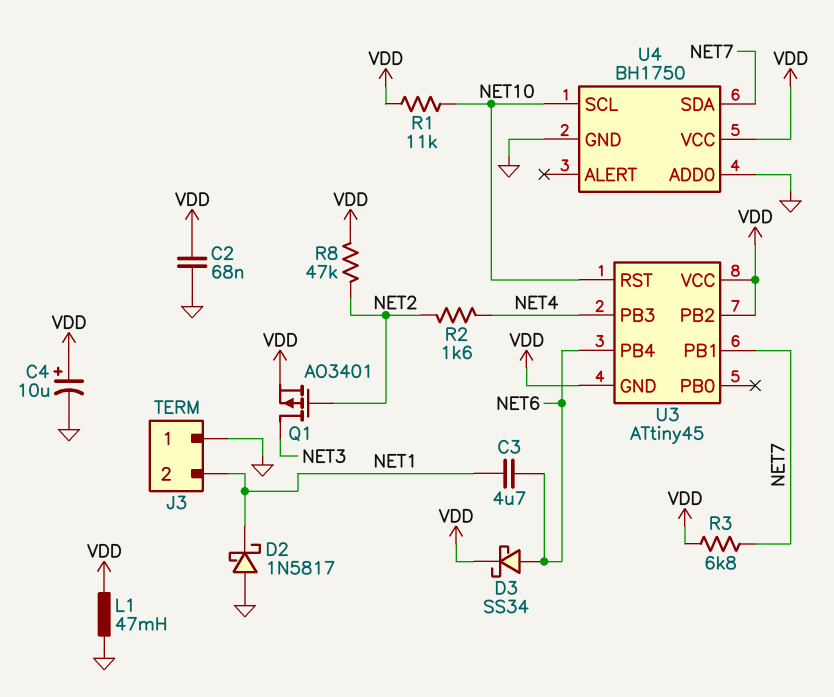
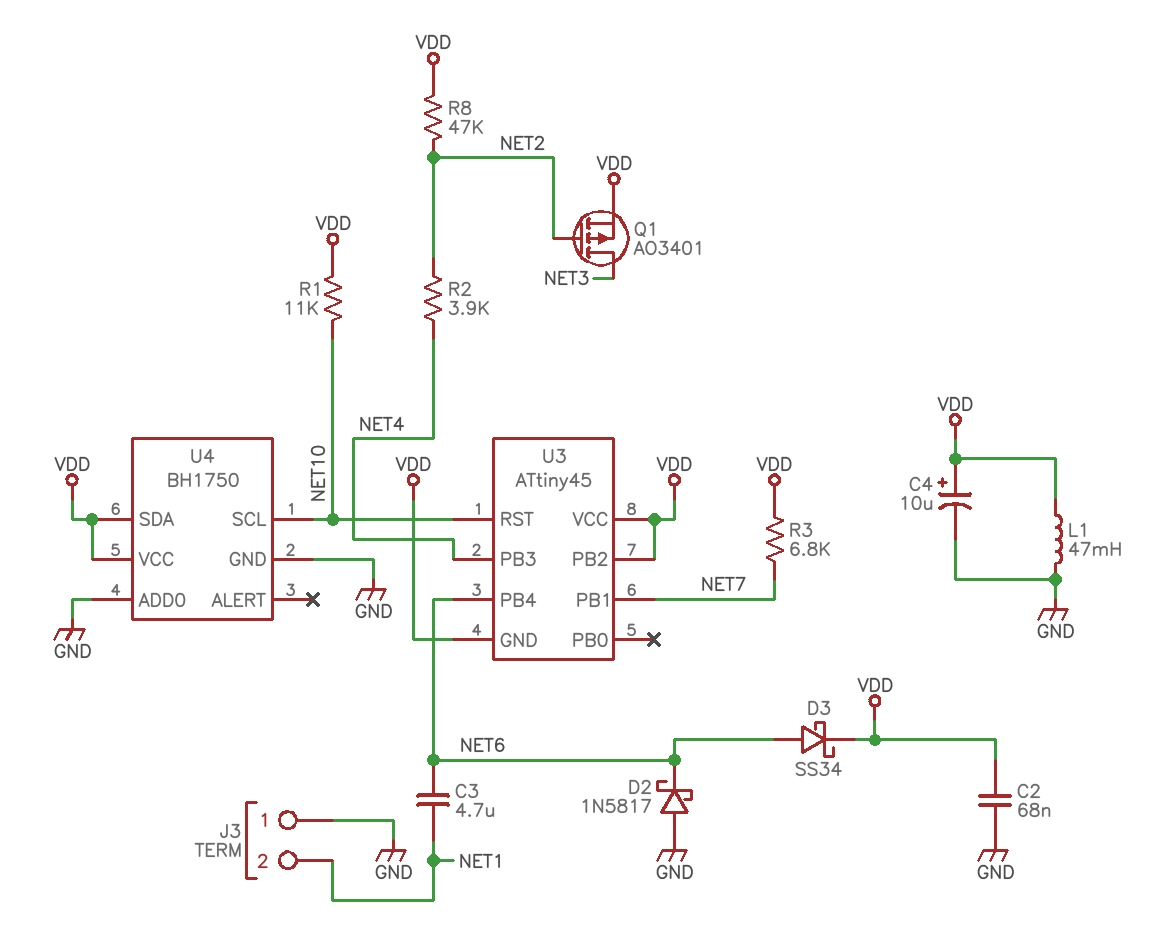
D2: schottky 1N5817 (A GND, K NET1) -> schottky 1N5817 (A GND, K NET6)
R2: 1.6k (NET2, NET4) -> 3.9k (NET2, NET4)
U4 pin SDA: NET7 -> VDD

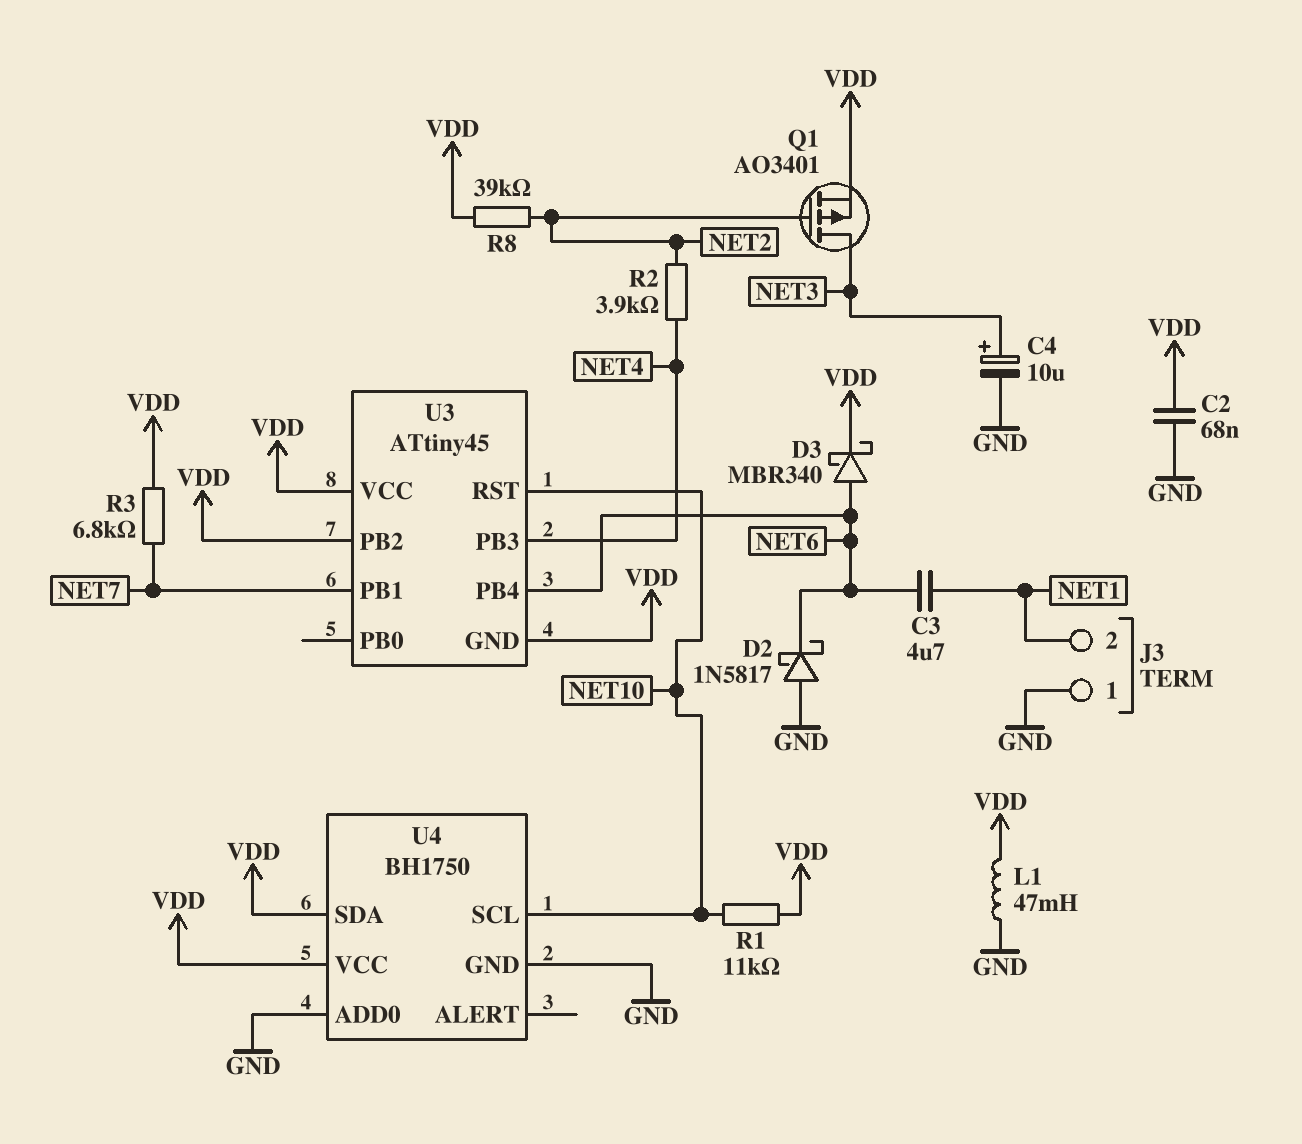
C4: 10uF (plus VDD, minus GND) -> 10uF (plus NET3, minus GND)
D3: schottky SS34 (A NET6, K VDD) -> schottky MBR340 (A NET6, K VDD)
R8: 47k (NET2, VDD) -> 39k (NET2, VDD)

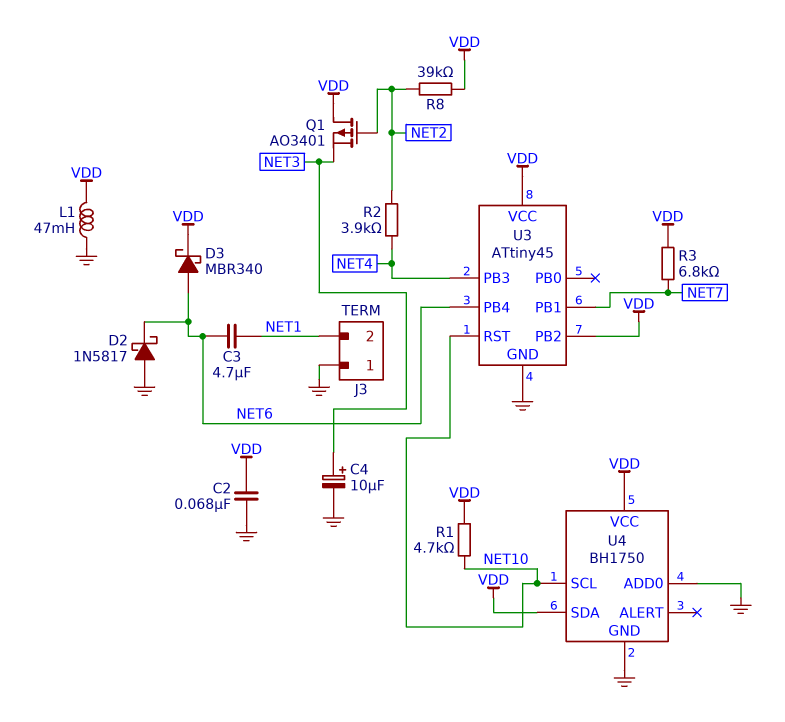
Q1: PMOS AO3401 (G NET2, D NET3, S VDD) -> PMOS AO3401 (G NET2, D VDD, S NET3)
R1: 11k (NET10, VDD) -> 4.7k (NET10, VDD)
U3 pin GND: VDD -> GND

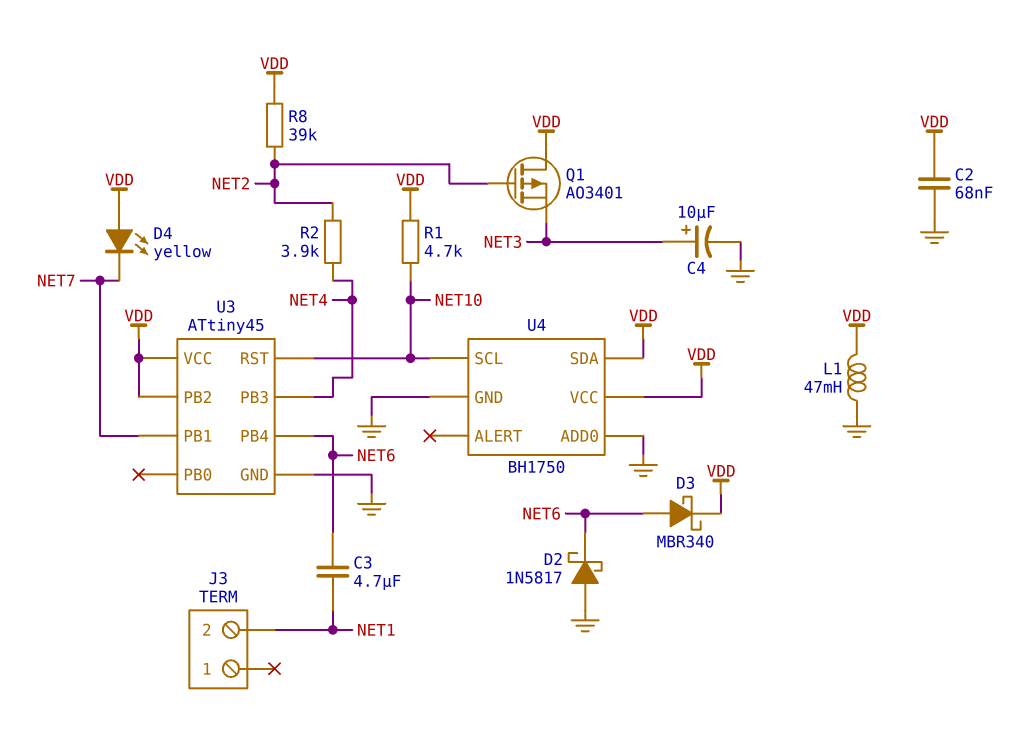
D4: none -> LED yellow (A VDD, K NET7)
J3 pin 1: GND -> none
R3: 6.8k (NET7, VDD) -> none

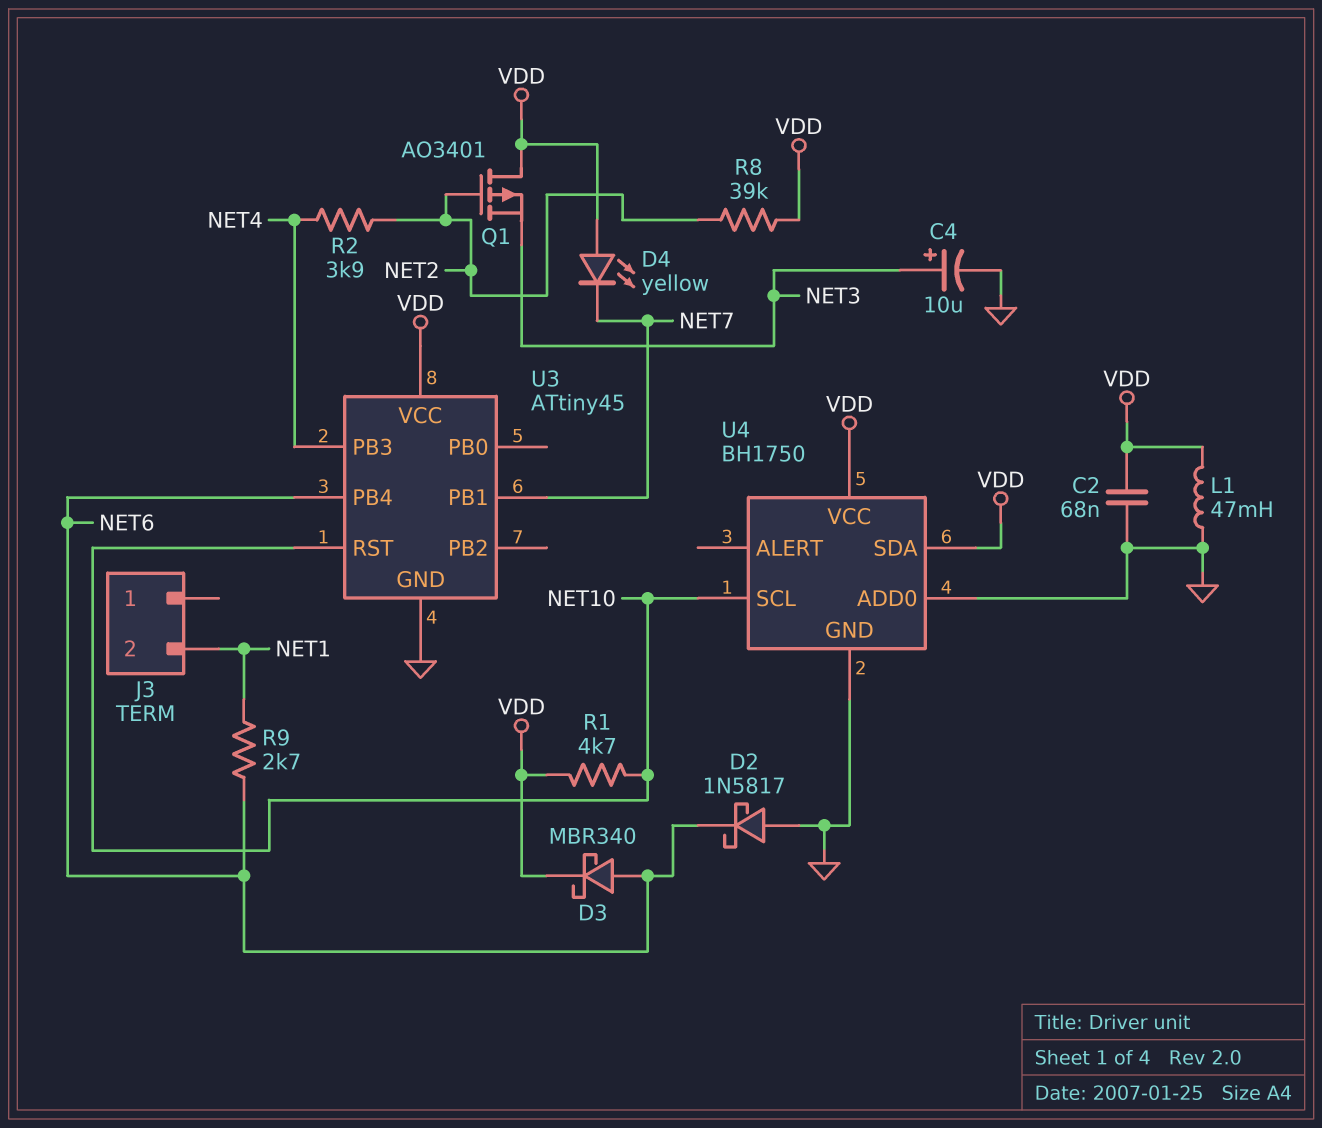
C3: 4.7uF (NET1, NET6) -> none
R9: none -> 2.7k (NET1, NET6)
U3 pin PB2: VDD -> none

